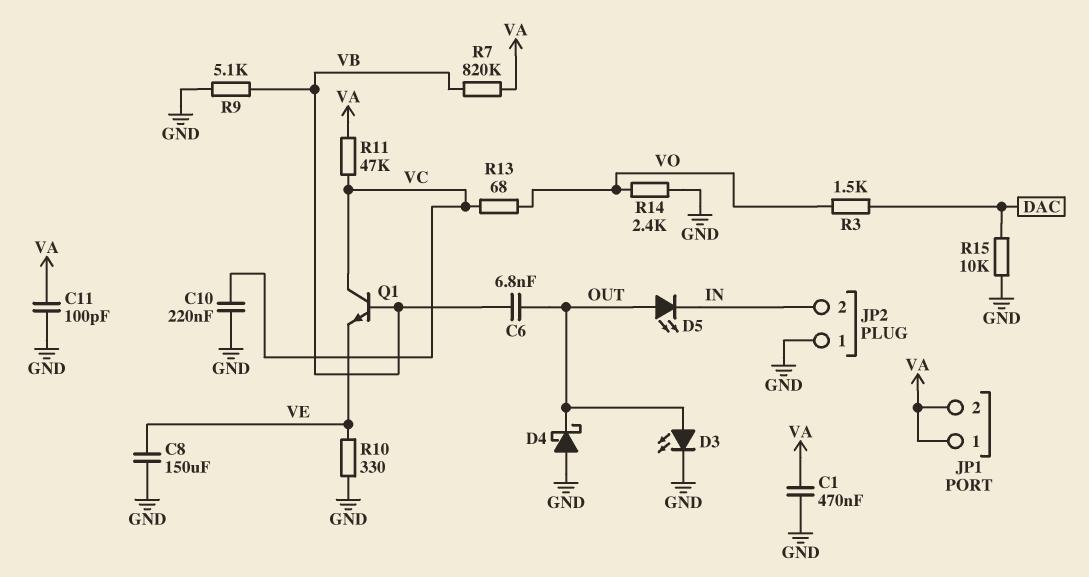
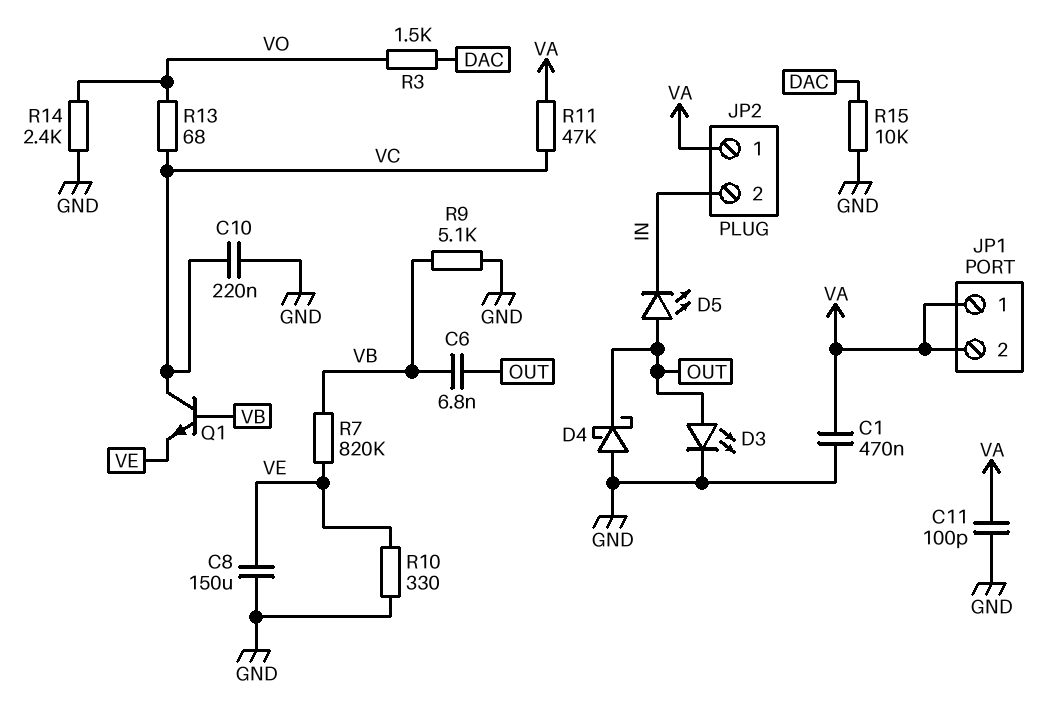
JP2 pin 1: GND -> VA
R7: 820k (VA, VB) -> 820k (VB, VE)

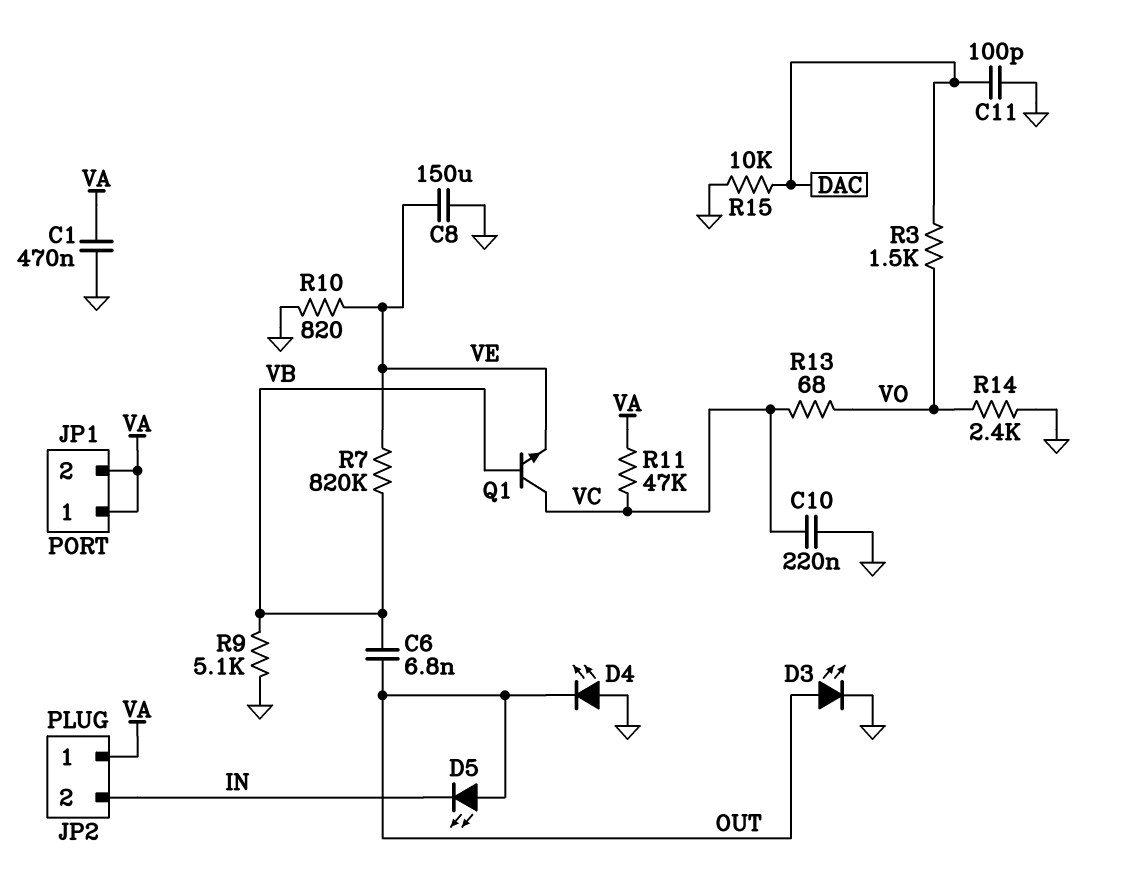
C11: 100pF (GND, VA) -> 100pF (DAC, GND)
D4: schottky (A GND, K OUT) -> LED (A GND, K OUT)
R10: 330 (GND, VE) -> 820 (GND, VE)

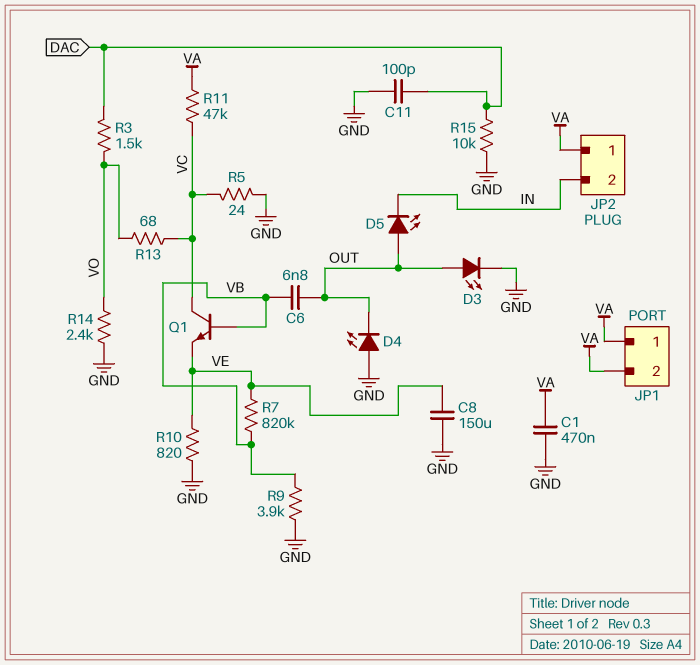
C10: 220nF (GND, VC) -> none
R5: none -> 24 (GND, VC)
R9: 5.1k (GND, VB) -> 3.9k (GND, VB)

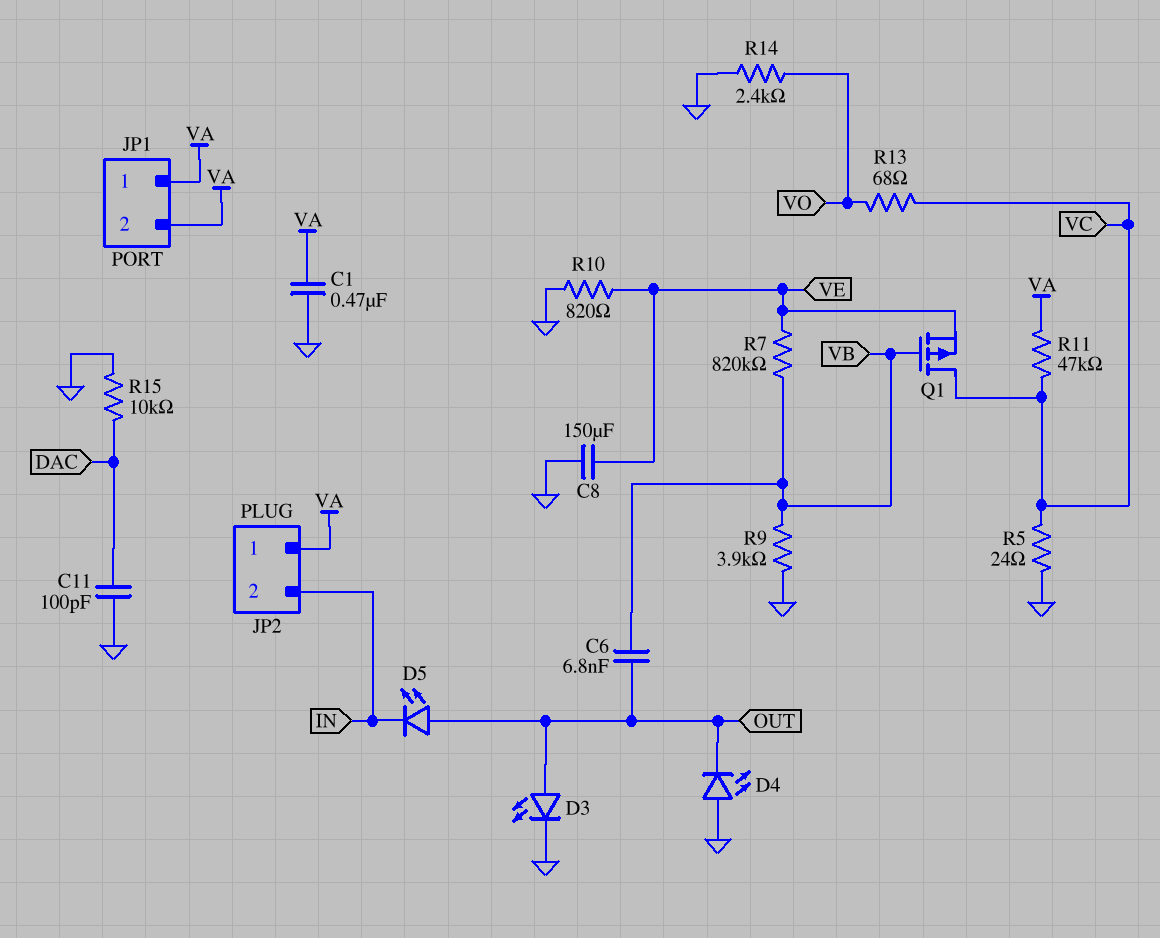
Q1: NPN (B VB, C VC, E VE) -> PMOS (G VB, D VC, S VE)
R3: 1.5k (DAC, VO) -> none

